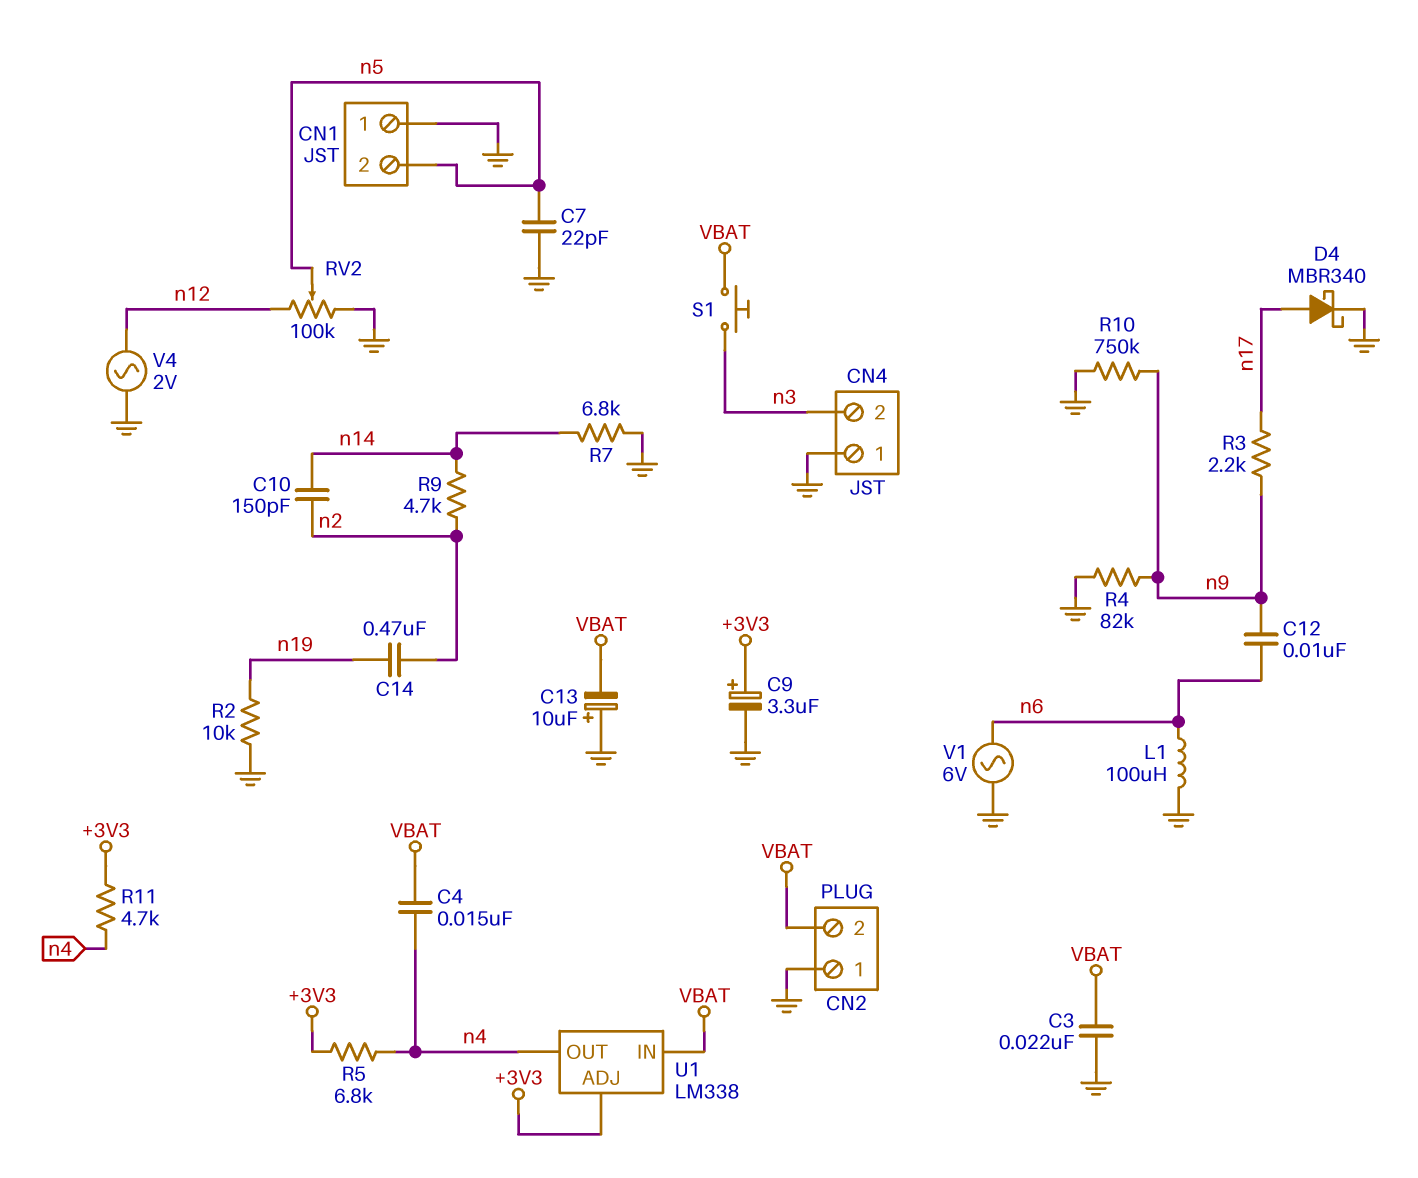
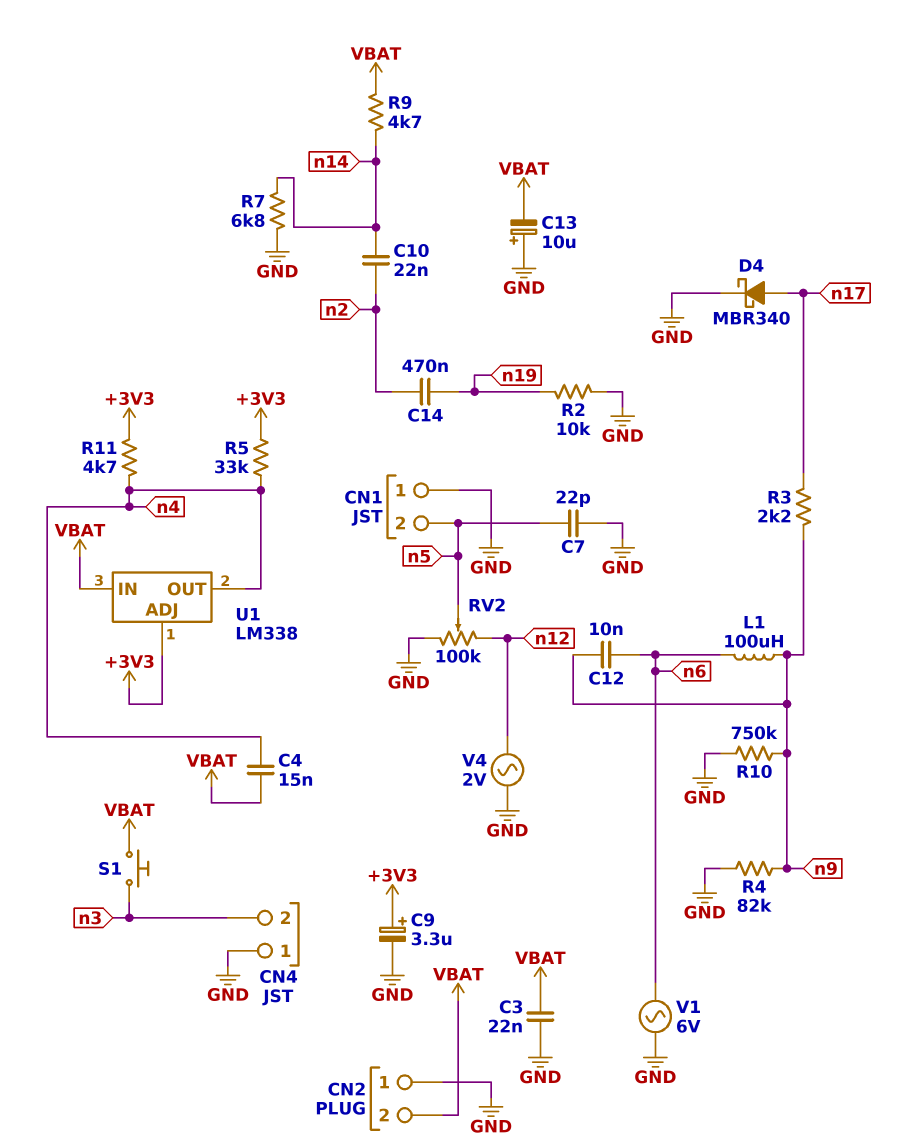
C10: 150pF (n2, n14) -> 22nF (n2, n14)
L1: 100uH (GND, n6) -> 100uH (n6, n9)
R5: 6.8k (+3V3, n4) -> 33k (+3V3, n4)
R9: 4.7k (n2, n14) -> 4.7k (VBAT, n14)

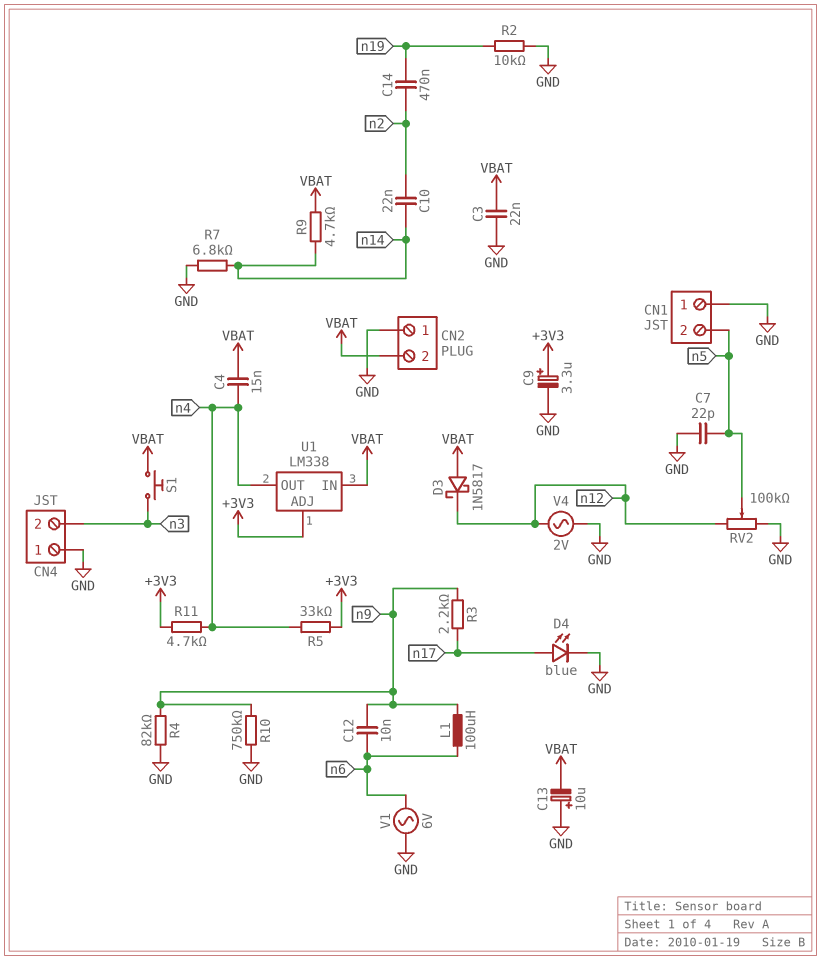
D3: none -> schottky 1N5817 (A VBAT, K n12)
D4: schottky MBR340 (A n17, K GND) -> LED blue (A n17, K GND)

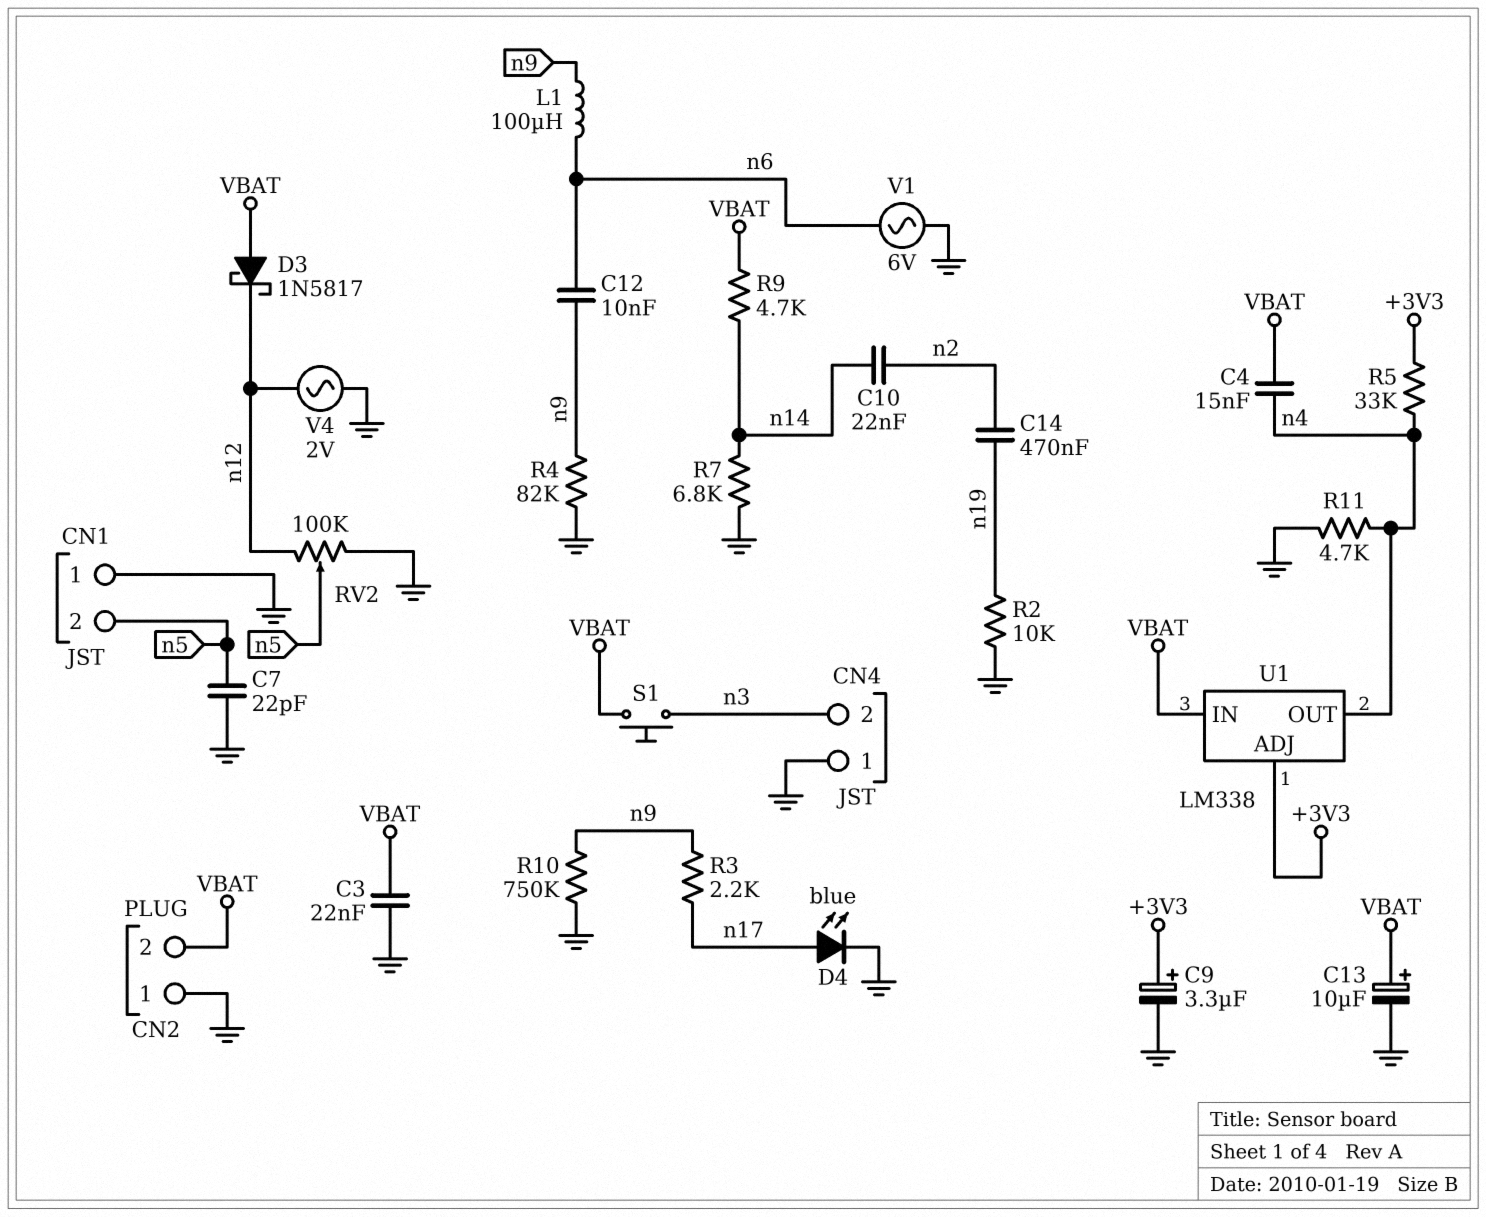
C13: 10uF (plus GND, minus VBAT) -> 10uF (plus VBAT, minus GND)
R11: 4.7k (+3V3, n4) -> 4.7k (GND, n4)

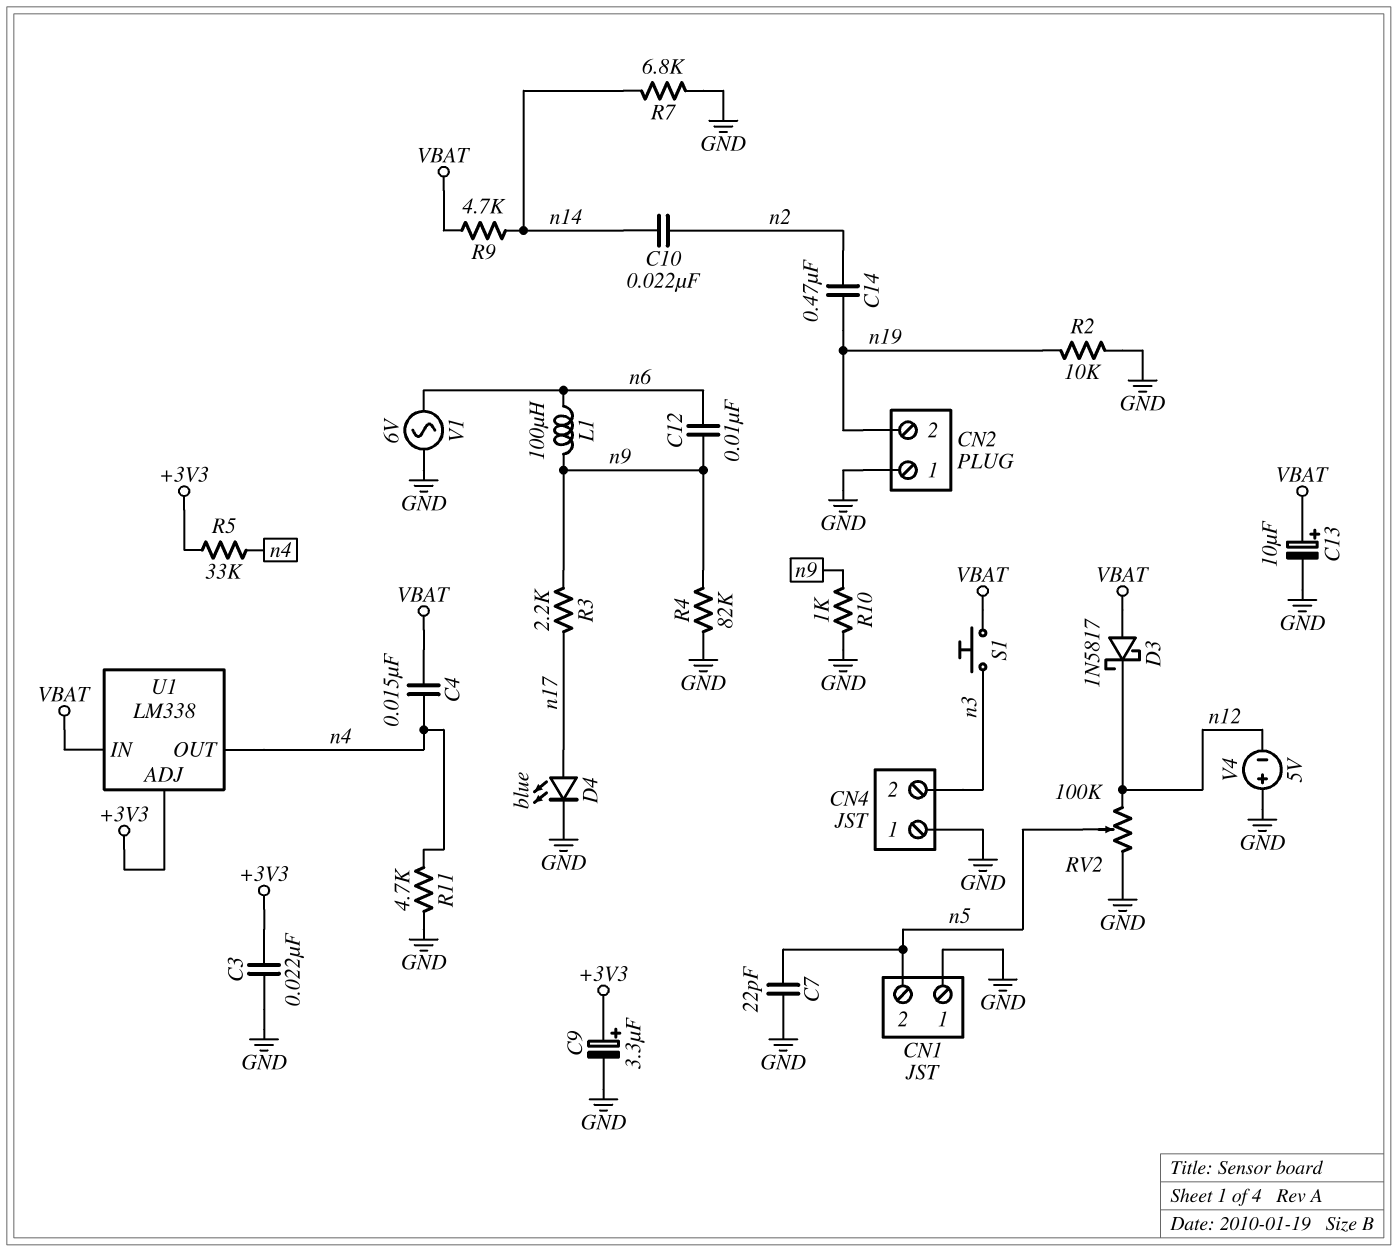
C3: 22nF (GND, VBAT) -> 22nF (+3V3, GND)
CN2 pin 2: VBAT -> n19
R10: 750k (GND, n9) -> 1k (GND, n9)
V4: AC 2V (GND, n12) -> 5V (plus GND, minus n12)

